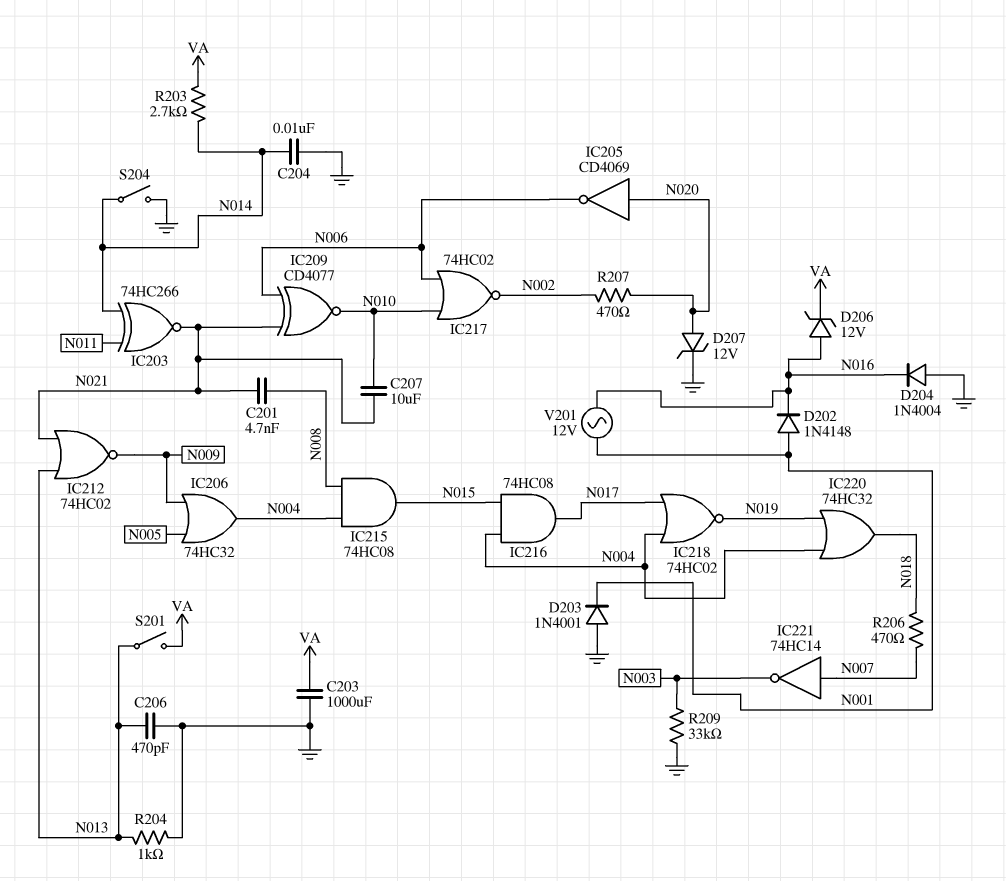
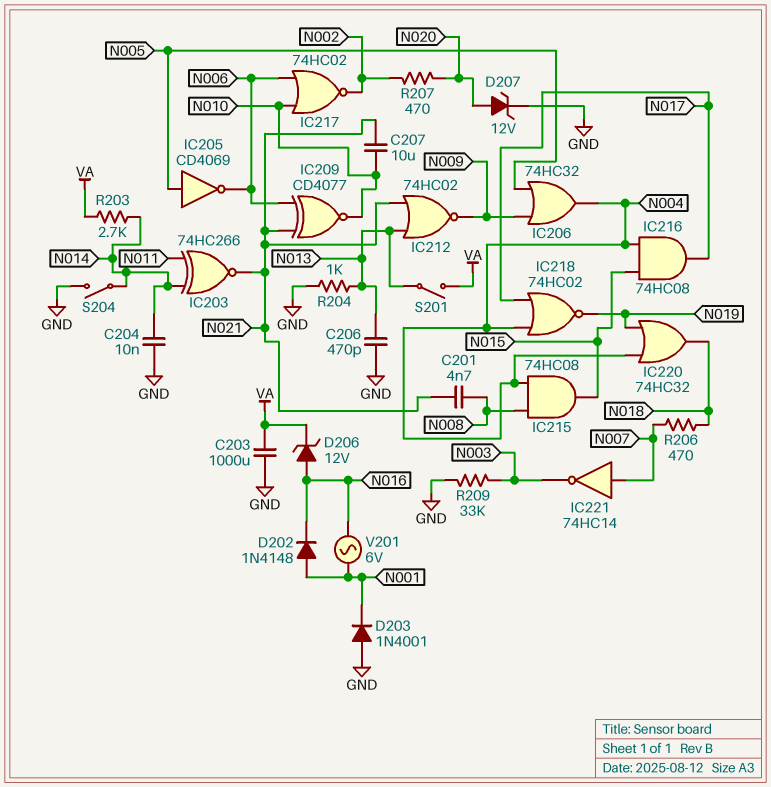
D204: diode 1N4004 (A GND, K N016) -> none
IC205: NOT CD4069 (in N020, out N006) -> NOT CD4069 (in N005, out N006)
V201: AC 12V (N001, N016) -> AC 6V (N001, N016)

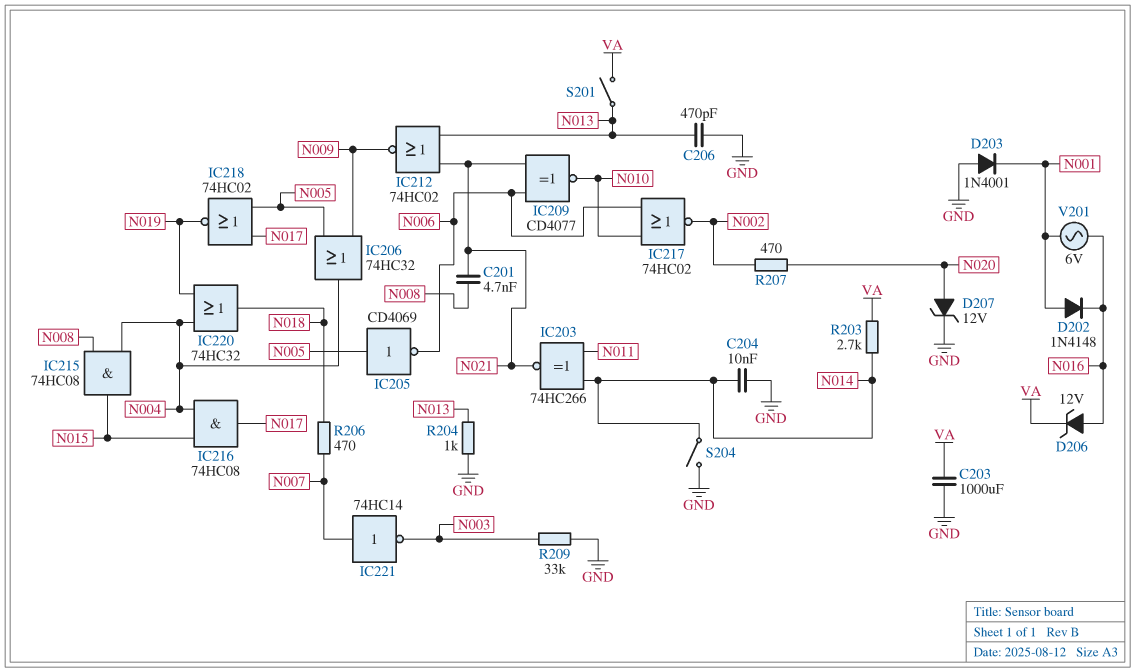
C207: 10uF (N010, N021) -> none
IC218: NOR 74HC02 (in N004, in N017, out N019) -> NOR 74HC02 (in N005, in N017, out N019)

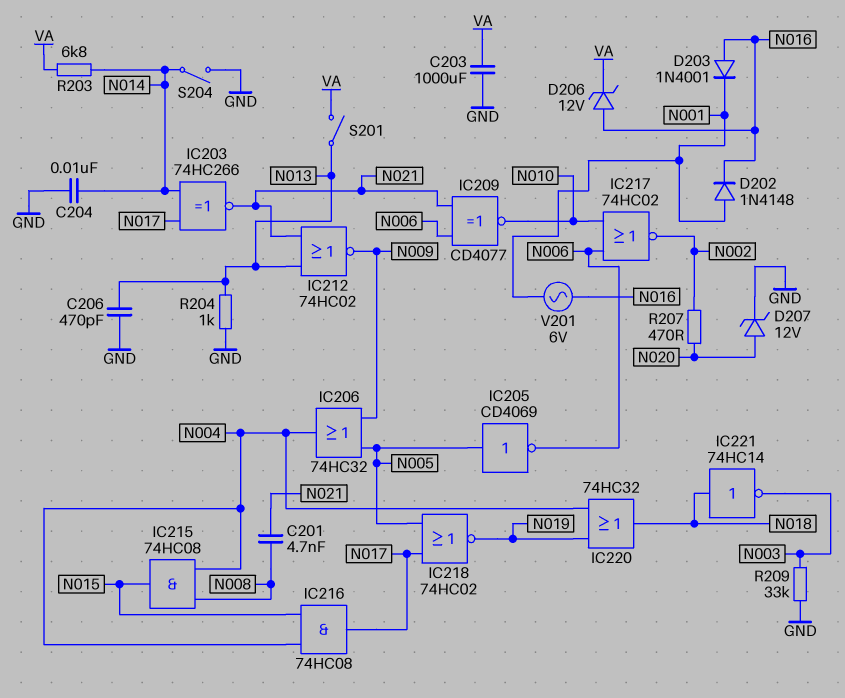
D203: diode 1N4001 (A GND, K N001) -> diode 1N4001 (A N016, K N001)
IC203: XNOR 74HC266 (in N011, in N014, out N021) -> XNOR 74HC266 (in N014, in N017, out N021)
IC221: NOT 74HC14 (in N007, out N003) -> NOT 74HC14 (in N018, out N003)
R203: 2.7k (N014, VA) -> 6.8k (N014, VA)
R206: 470 (N007, N018) -> none

